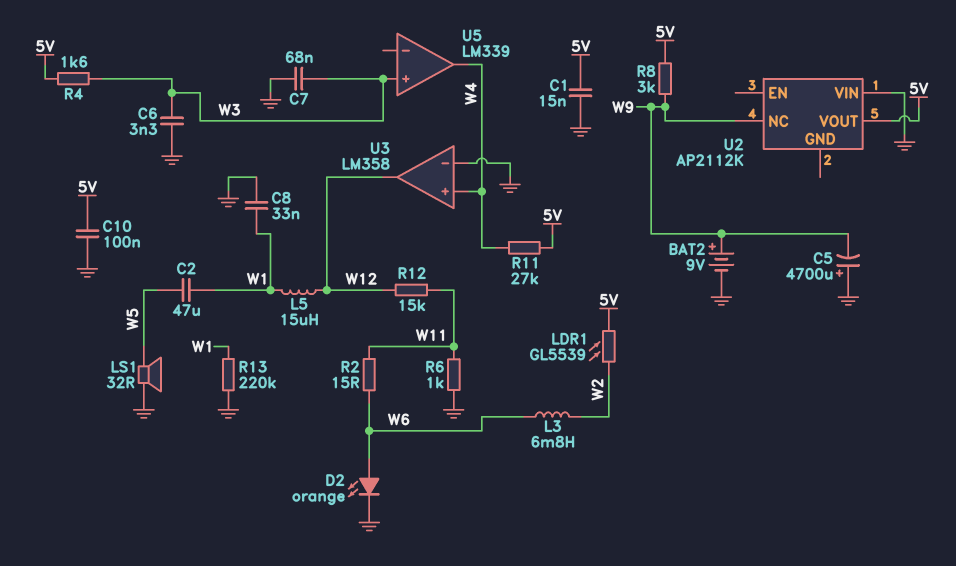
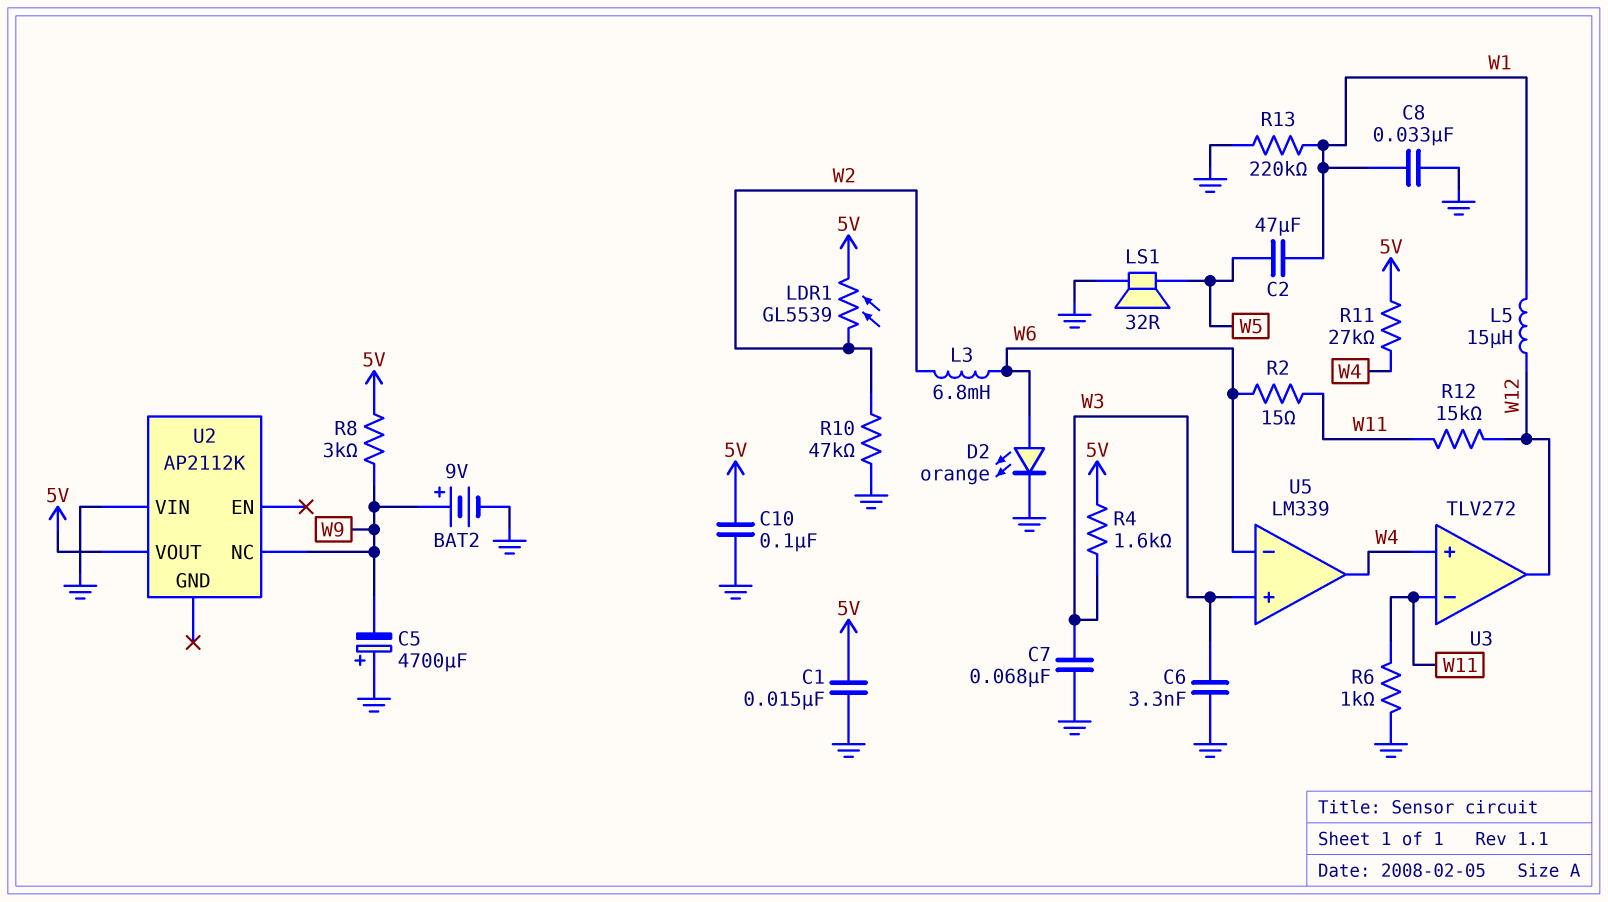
R10: none -> 47k (GND, W2)
U3: LM358 -> TLV272
U3 pin in-: GND -> W11
U5 pin in-: none -> W6

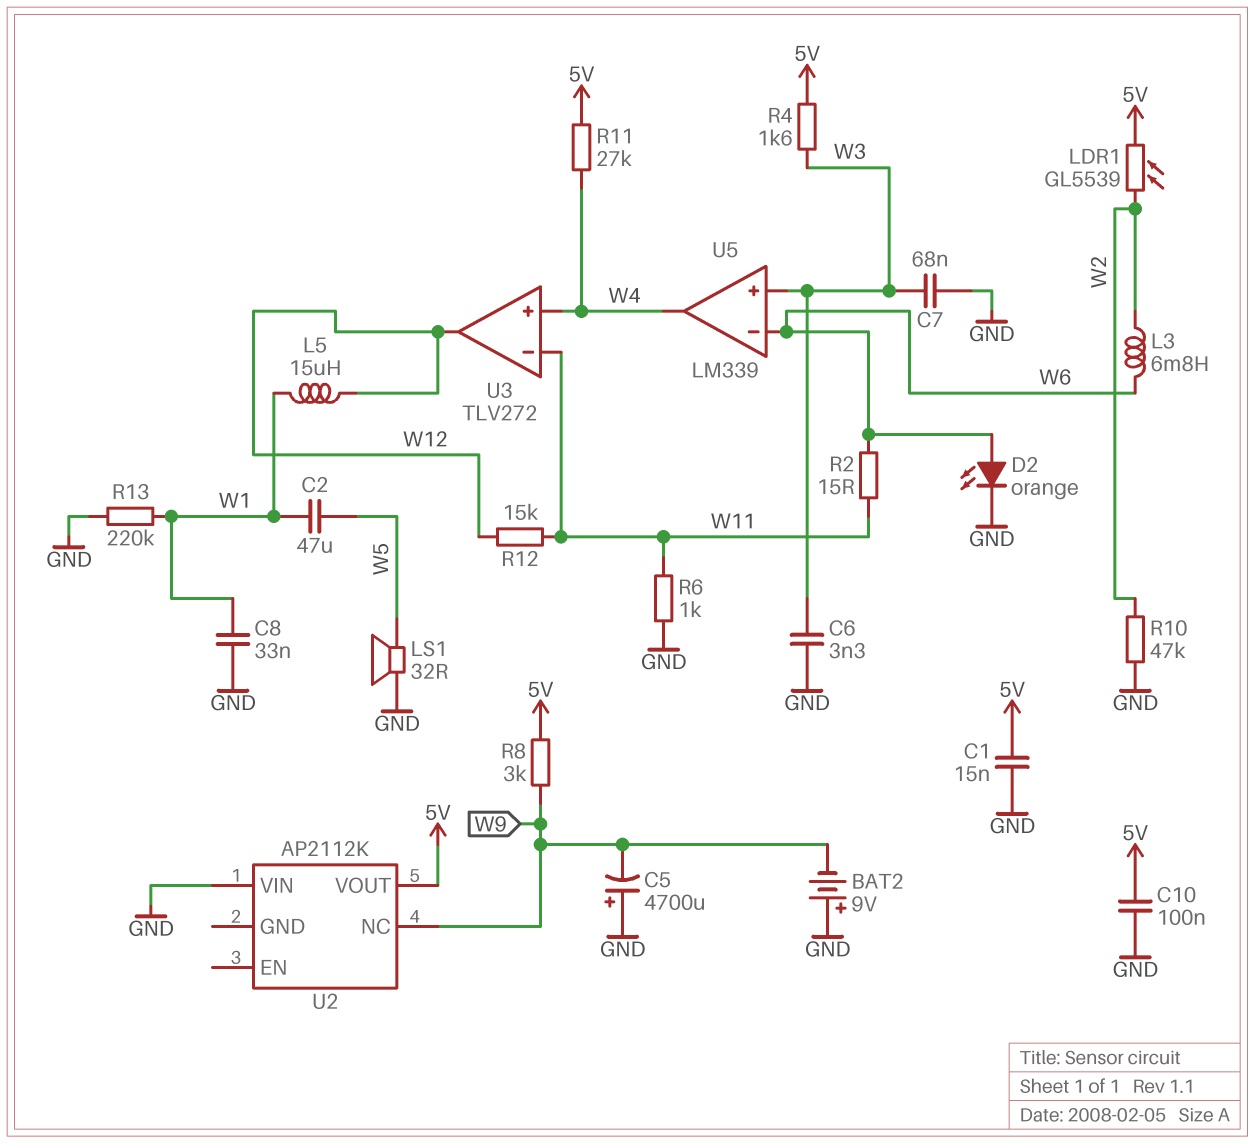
BAT2: 9V (plus W9, minus GND) -> 9V (plus GND, minus W9)

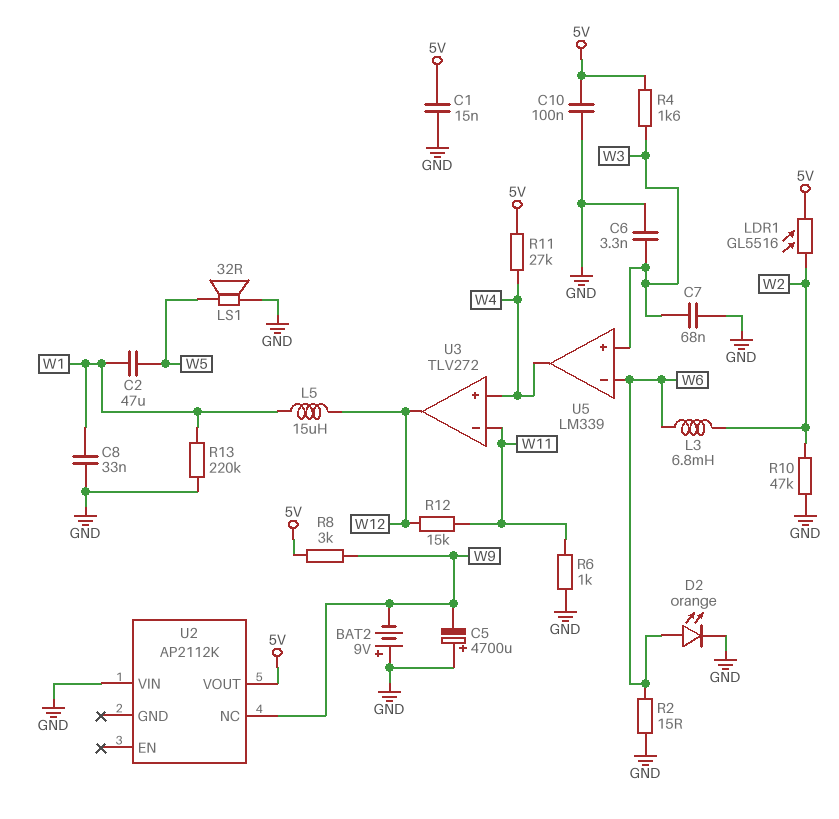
LDR1: GL5539 (5V, W2) -> GL5516 (5V, W2)
R2: 15 (W6, W11) -> 15 (GND, W6)

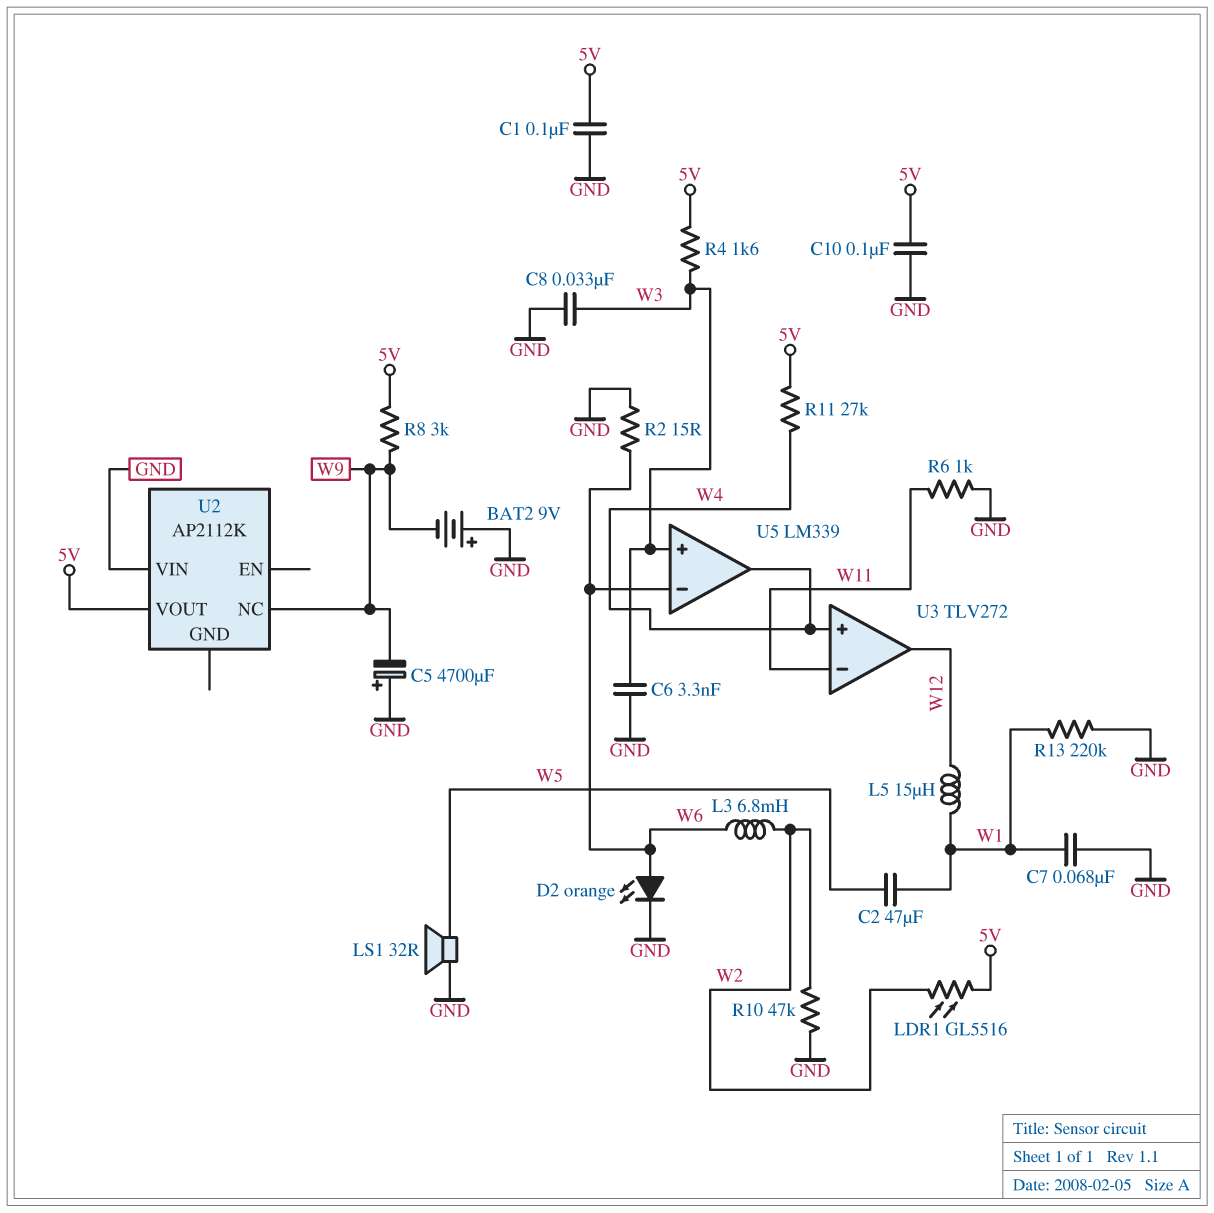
C1: 15nF (5V, GND) -> 100nF (5V, GND)
C7: 68nF (GND, W3) -> 68nF (GND, W1)
C8: 33nF (GND, W1) -> 33nF (GND, W3)
R12: 15k (W11, W12) -> none

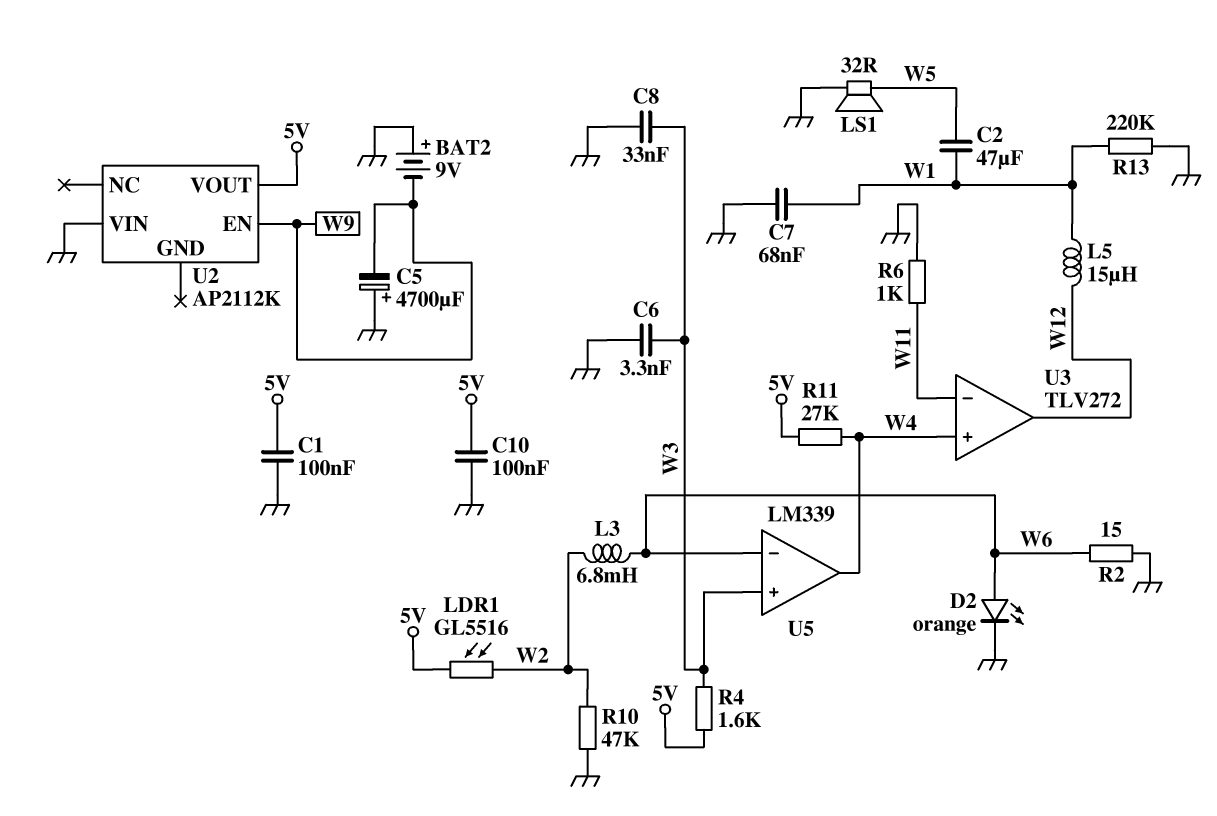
R8: 3k (5V, W9) -> none
U2 pin EN: none -> W9
U2 pin NC: W9 -> none

